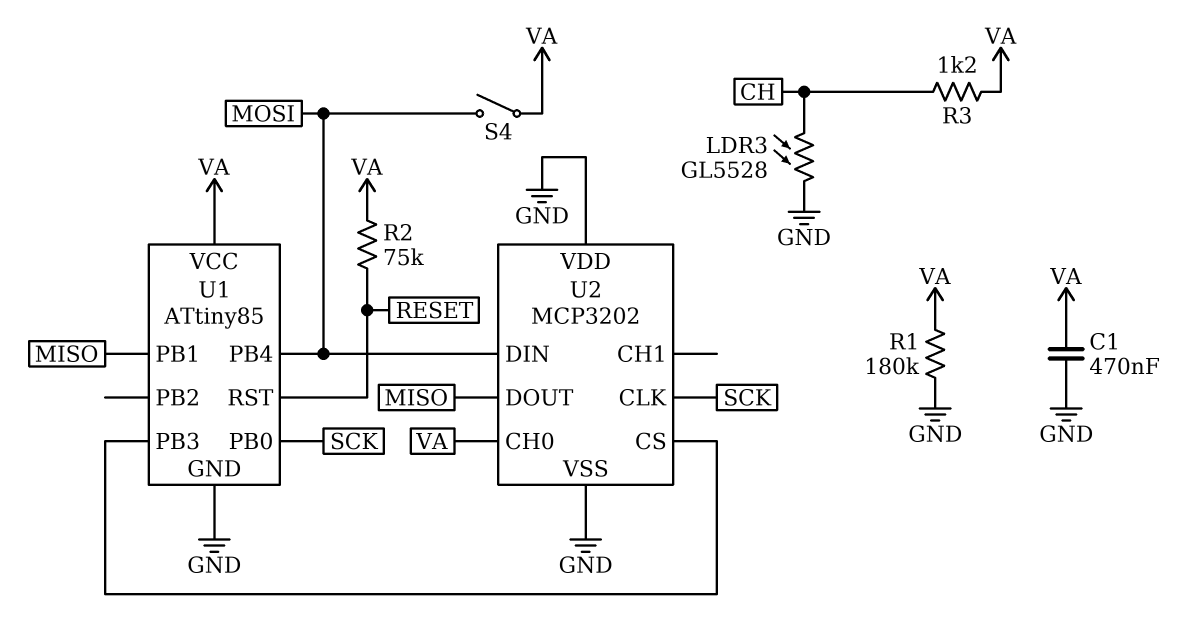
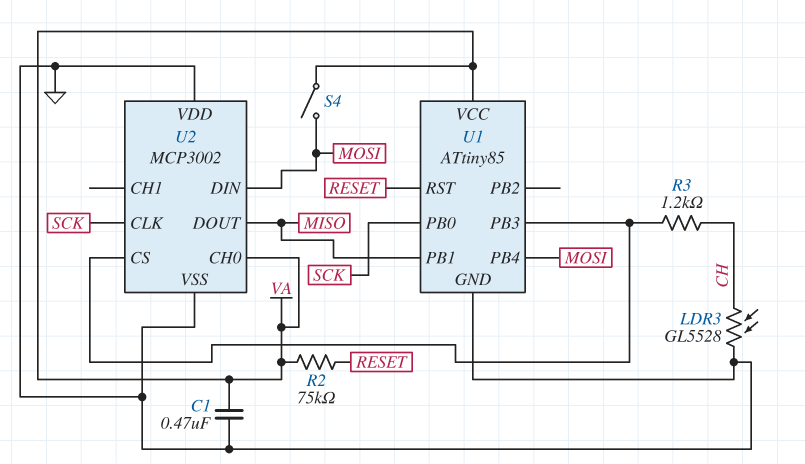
R1: 180k (GND, VA) -> none
R3: 1.2k (CH, VA) -> 1.2k (CH, U1/PB3)
U2: MCP3202 -> MCP3002

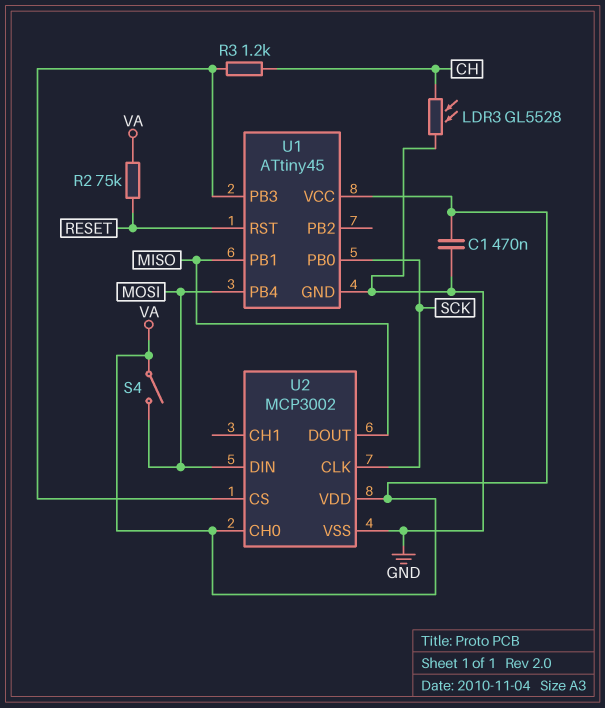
U1: ATtiny85 -> ATtiny45
U2 pin VDD: GND -> VA

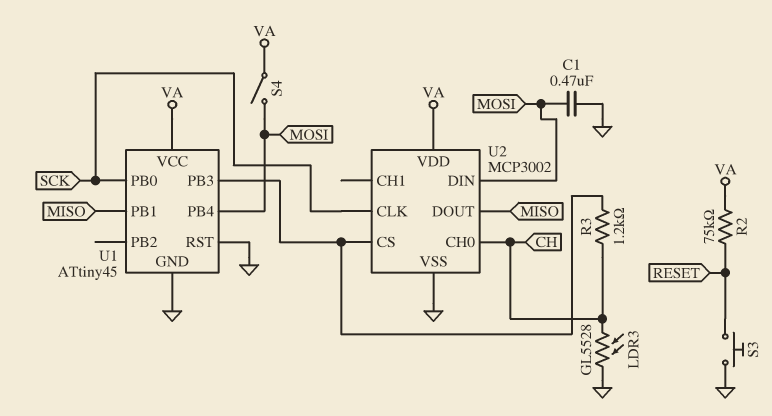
C1: 470nF (GND, VA) -> 470nF (GND, MOSI)
S3: none -> button (GND, RESET)
U1 pin RST: RESET -> GND
U2 pin CH0: VA -> CH

